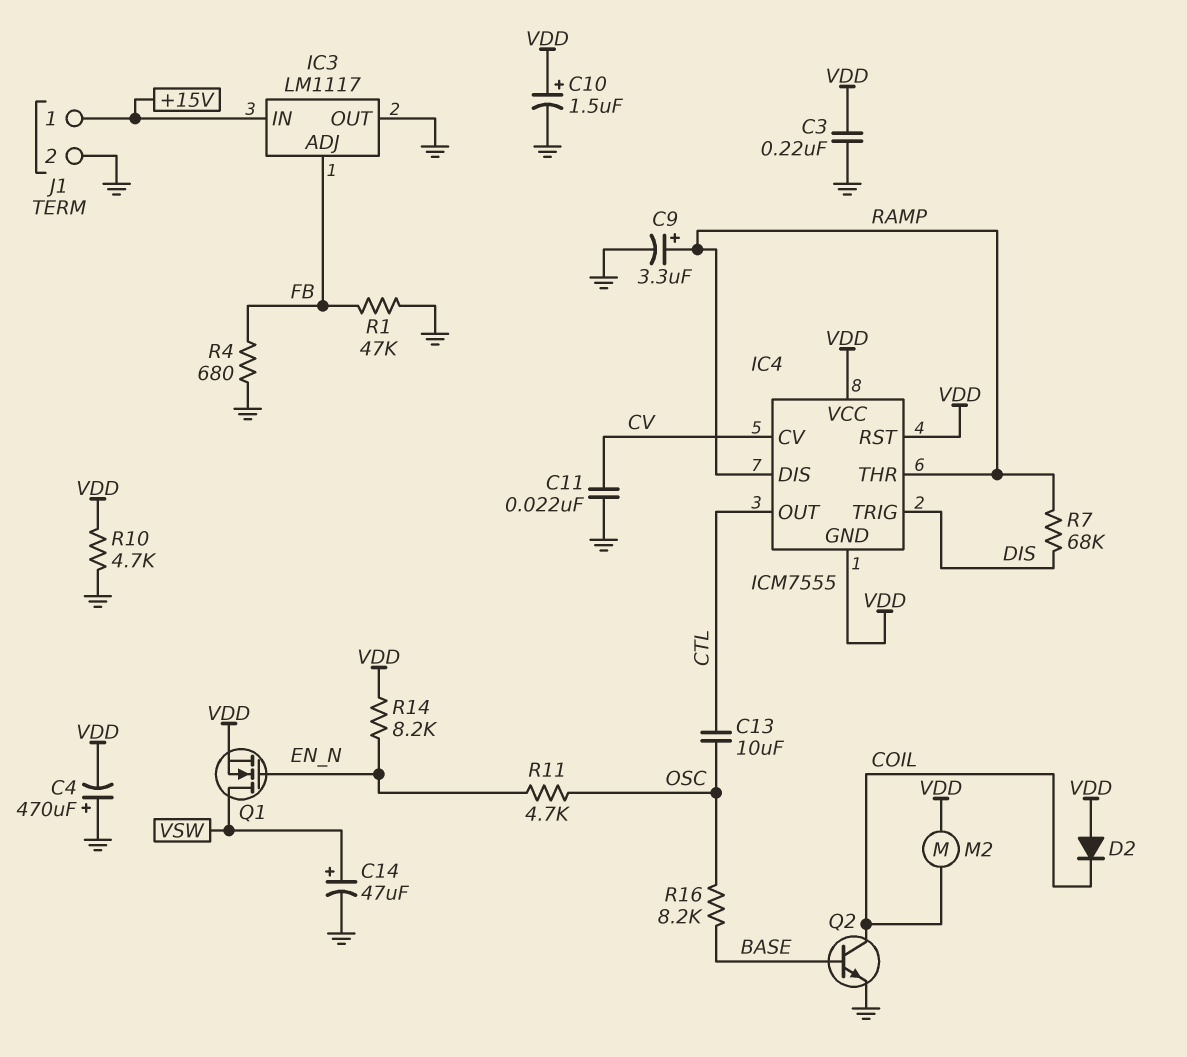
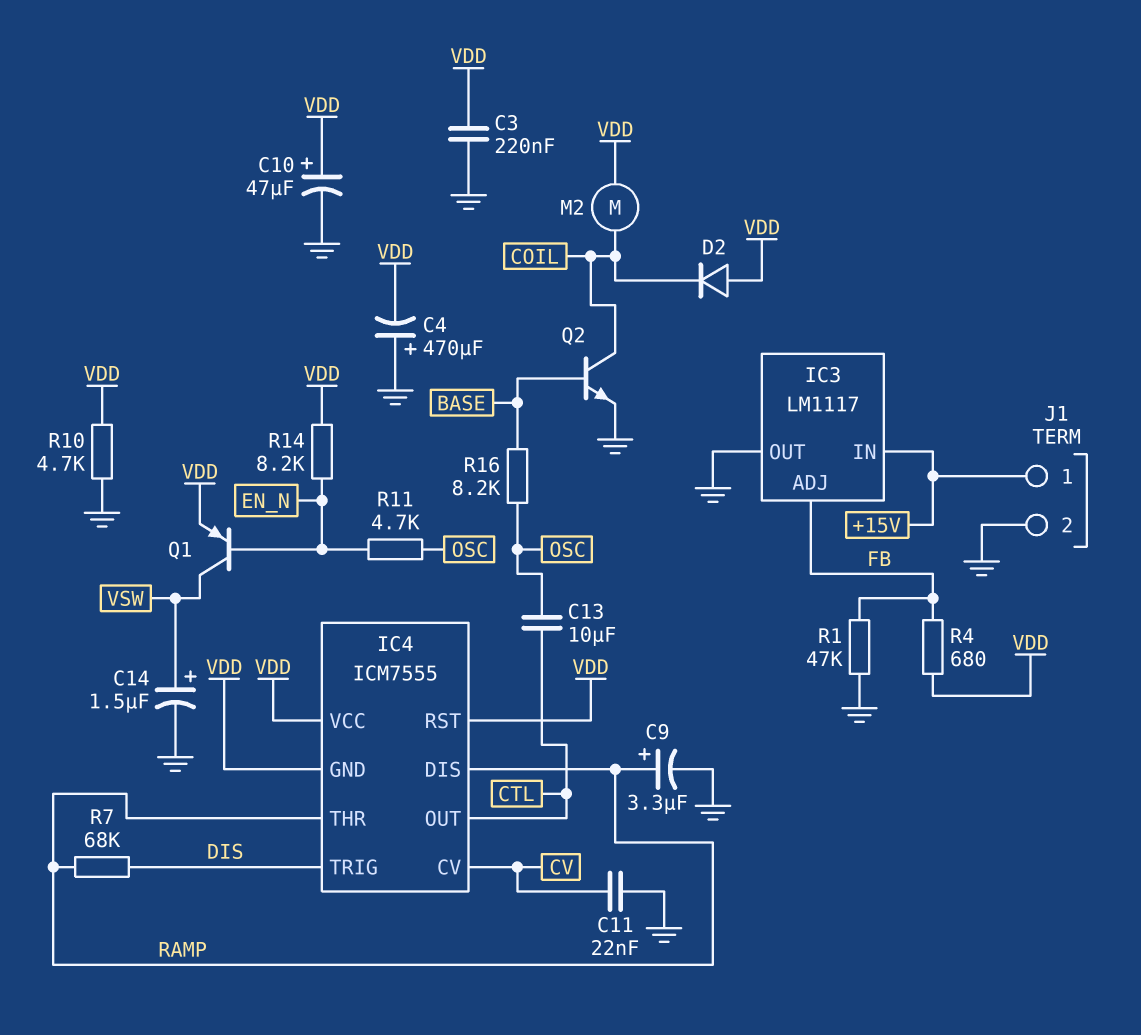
C10: 1.5uF (plus VDD, minus GND) -> 47uF (plus VDD, minus GND)
C14: 47uF (plus VSW, minus GND) -> 1.5uF (plus VSW, minus GND)
Q1: NMOS (G EN_N, D VSW, S VDD) -> PNP (B EN_N, C VSW, E VDD)
R4: 680 (FB, GND) -> 680 (FB, VDD)

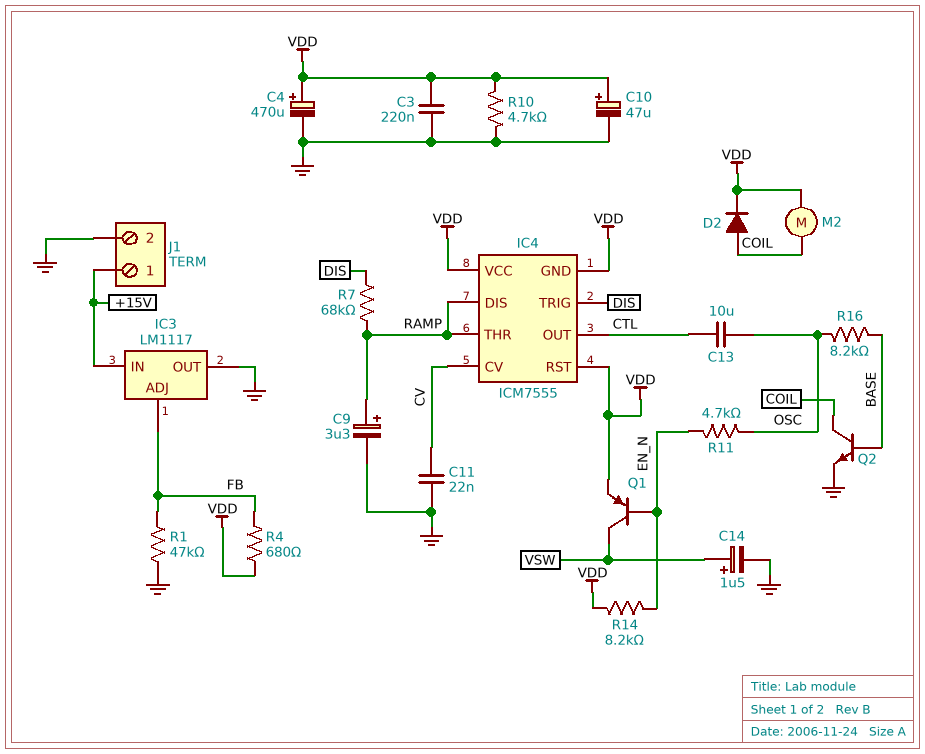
C4: 470uF (plus GND, minus VDD) -> 470uF (plus VDD, minus GND)
D2: diode (A VDD, K COIL) -> diode (A COIL, K VDD)

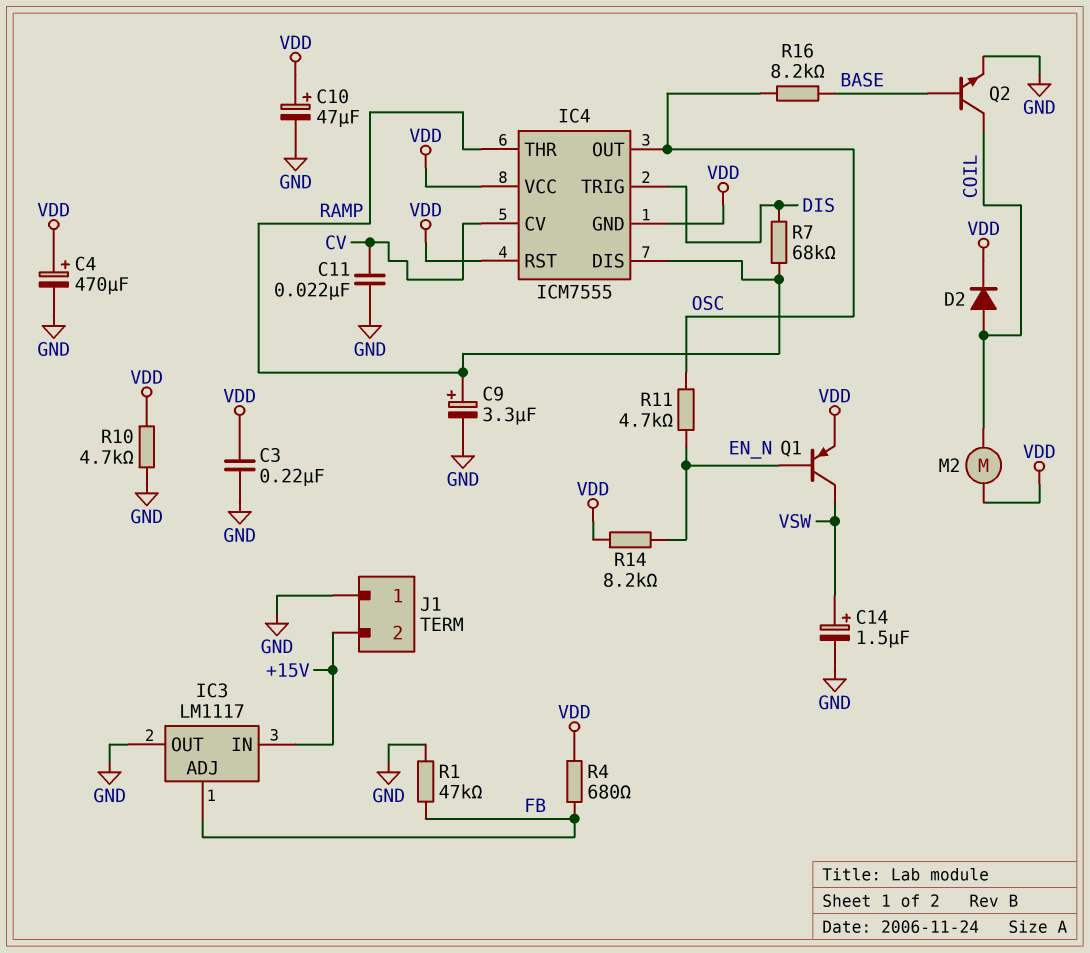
C13: 10uF (CTL, OSC) -> none
IC4 pin OUT: CTL -> OSC
J1 pin 1: +15V -> GND
J1 pin 2: GND -> +15V

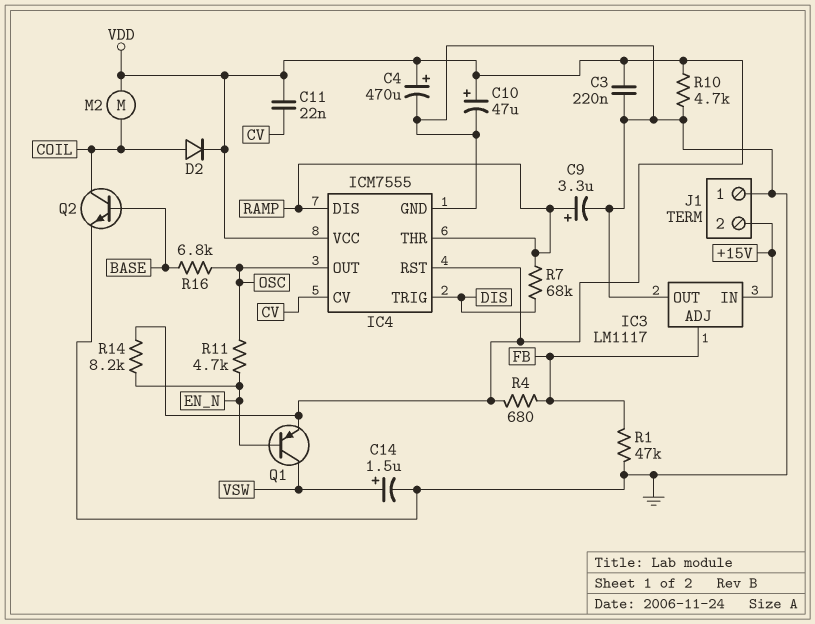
C11: 22nF (CV, GND) -> 22nF (CV, VDD)
IC4 pin GND: VDD -> GND
R16: 8.2k (BASE, OSC) -> 6.8k (BASE, OSC)

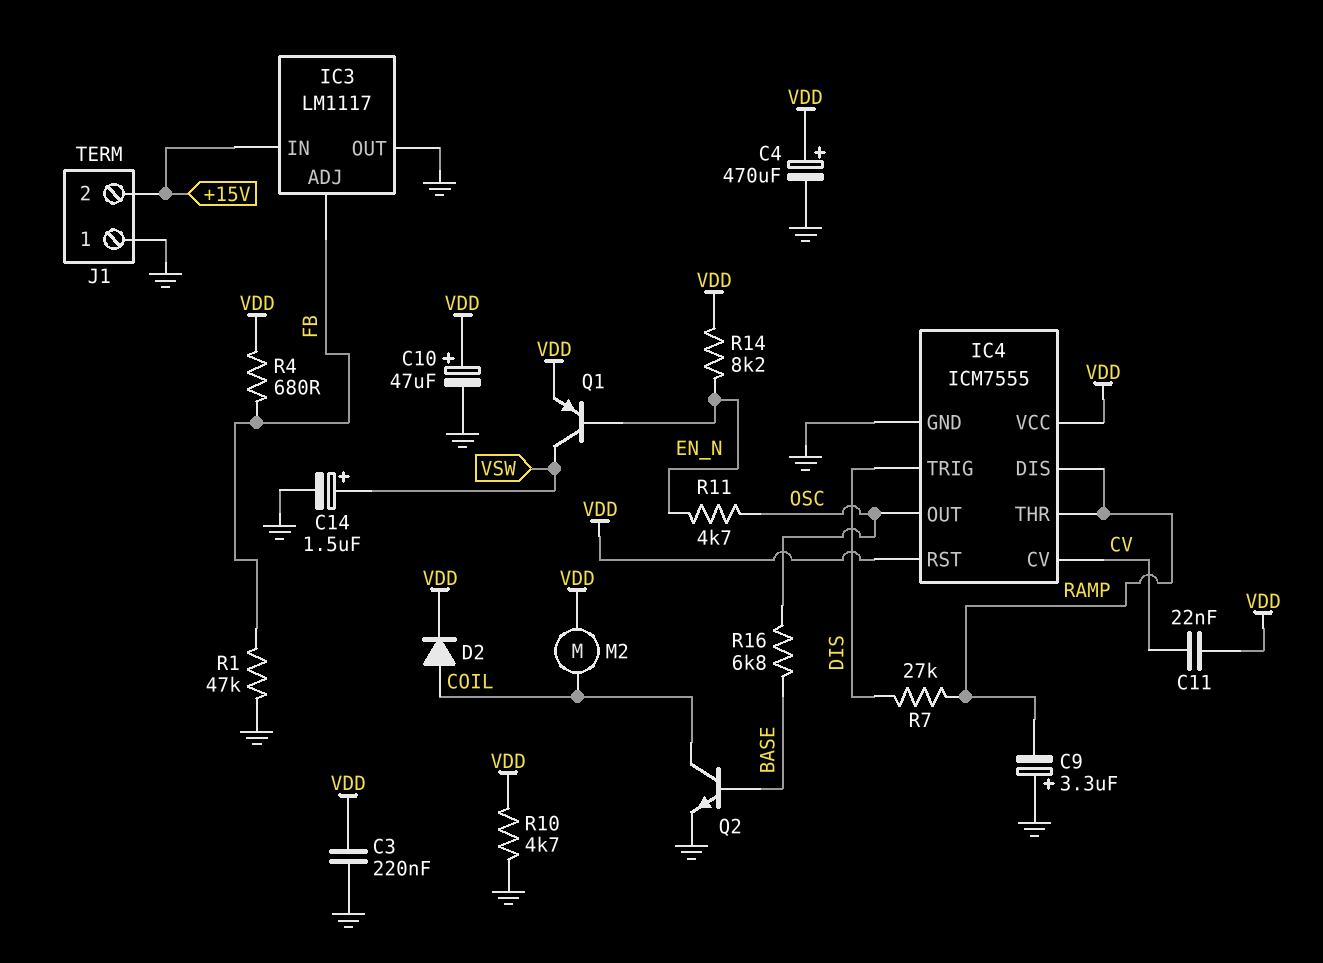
C9: 3.3uF (plus RAMP, minus GND) -> 3.3uF (plus GND, minus RAMP)
R7: 68k (DIS, RAMP) -> 27k (DIS, RAMP)

